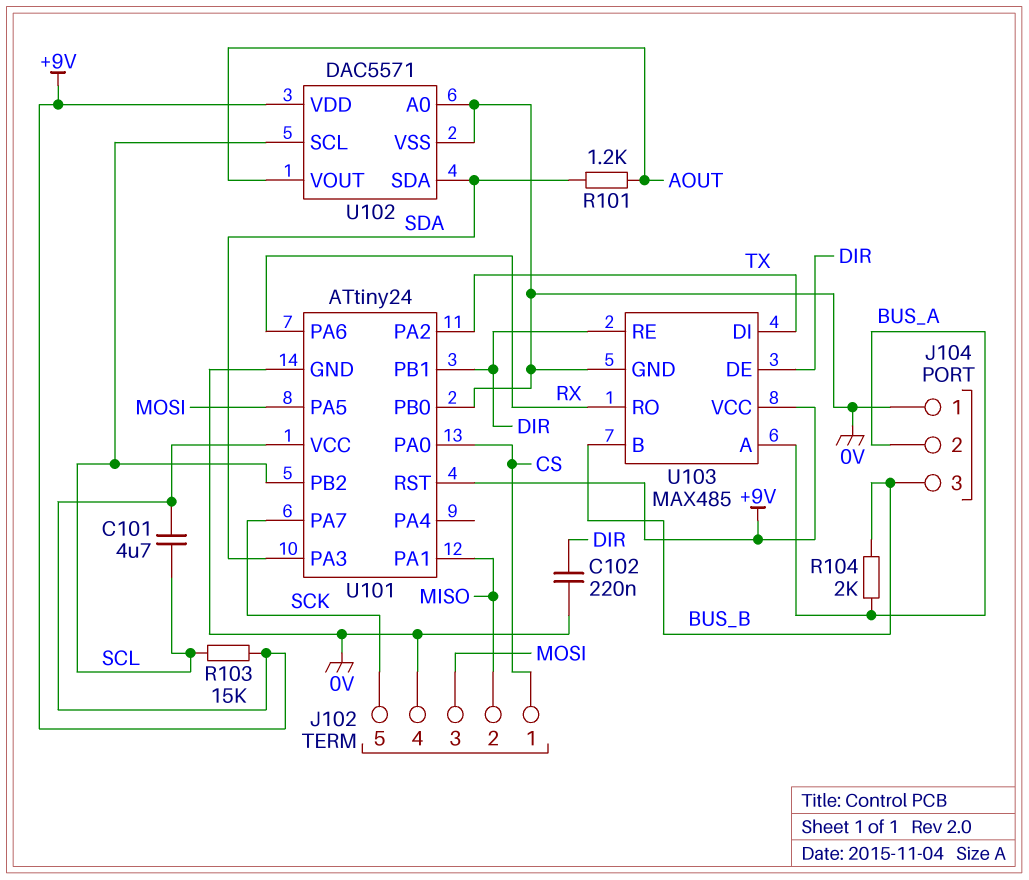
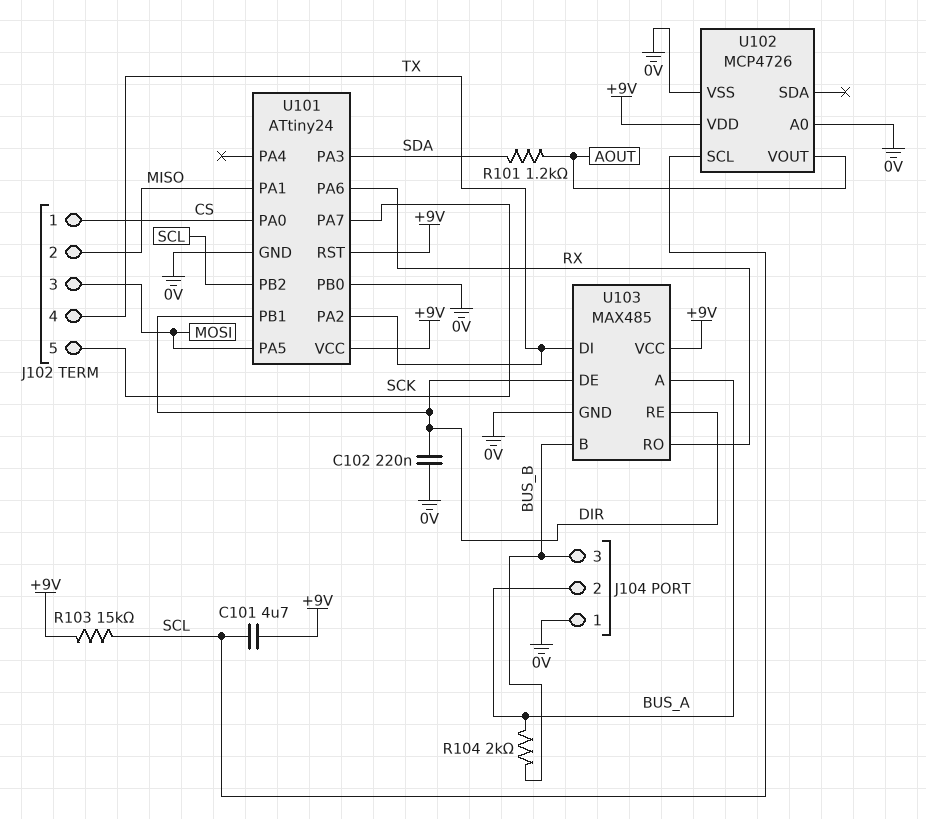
J102 pin 4: 0V -> TX
U102: DAC5571 -> MCP4726
U102 pin SDA: SDA -> none

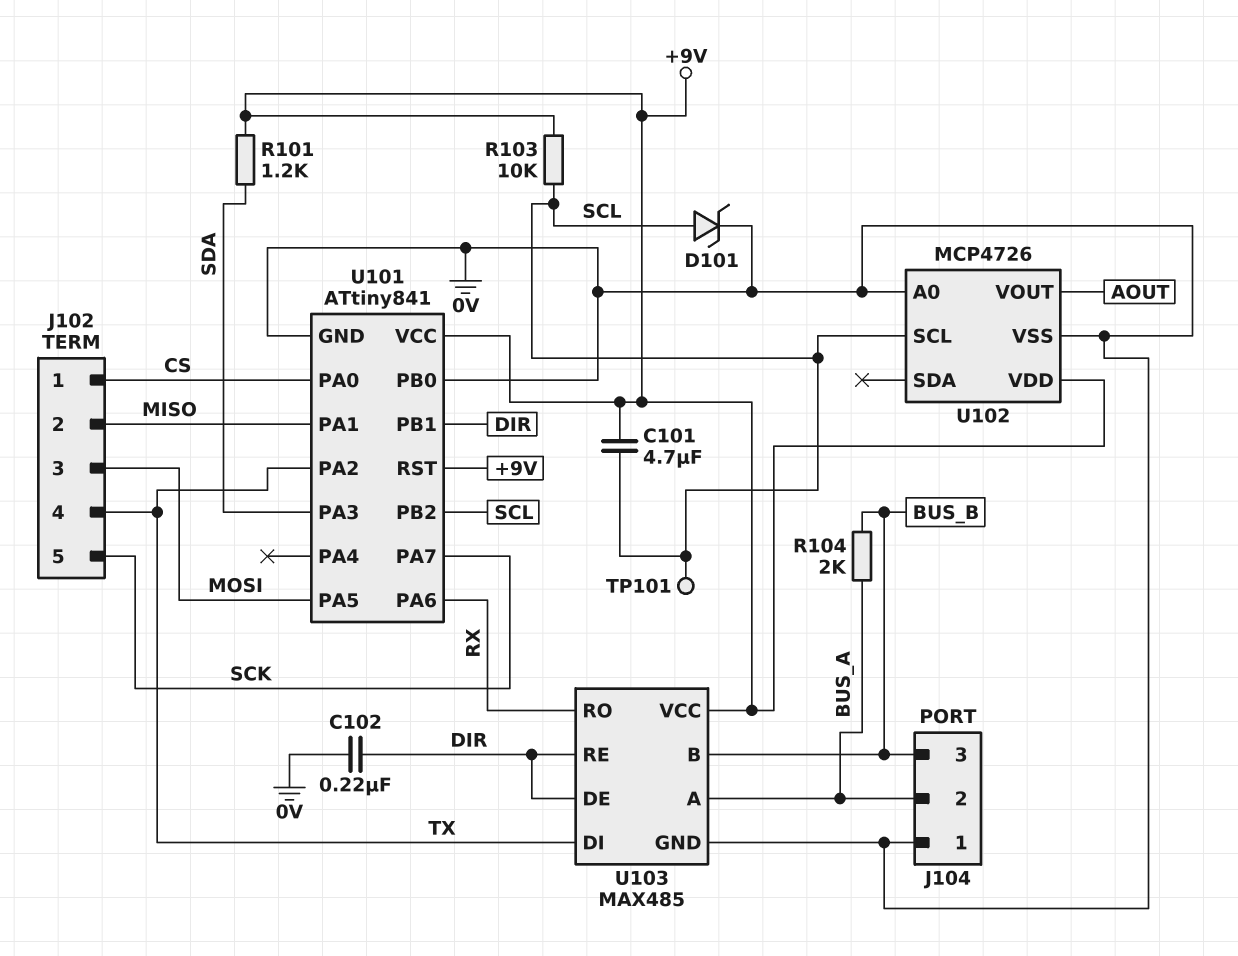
D101: none -> zener (A SCL, K 0V)
R101: 1.2k (AOUT, SDA) -> 1.2k (+9V, SDA)
R103: 15k (+9V, SCL) -> 10k (+9V, SCL)
TP101: none -> test point (SCL)
U101: ATtiny24 -> ATtiny841

